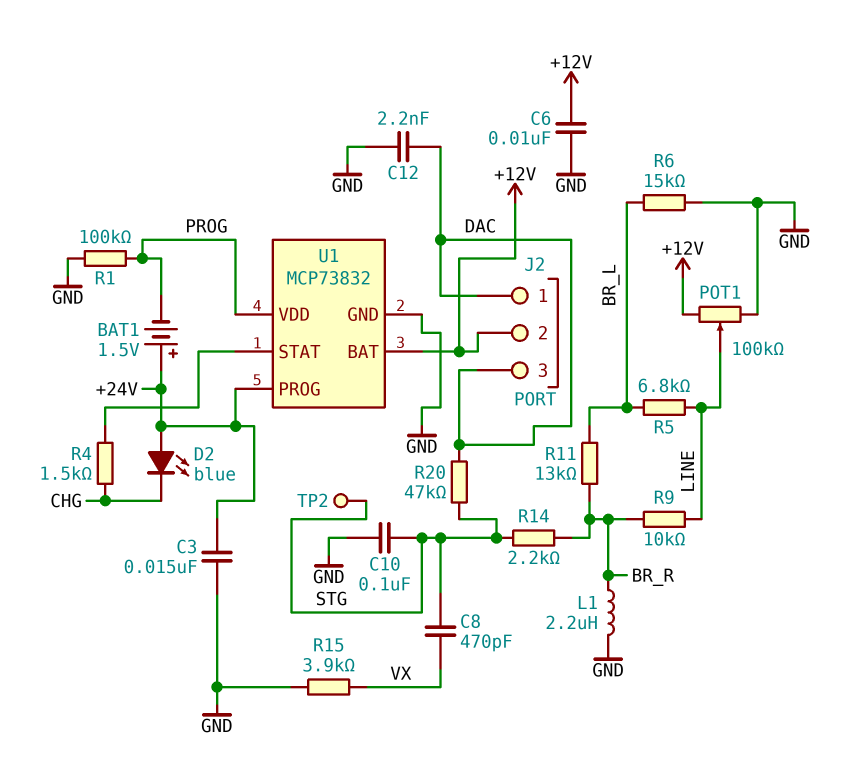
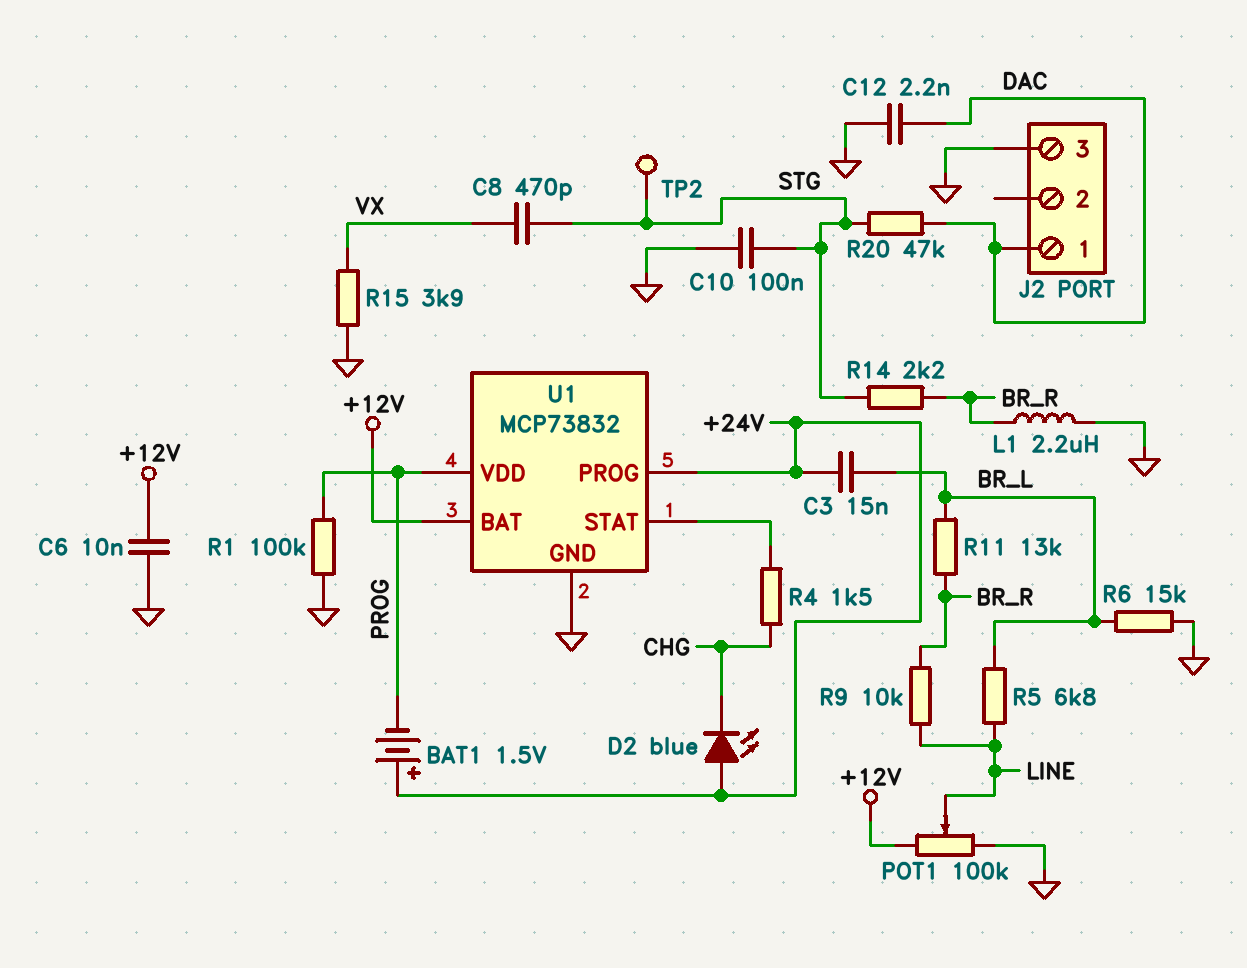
C3: 15nF (+24V, GND) -> 15nF (+24V, BR_L)
J2 pin 2: +12V -> none
J2 pin 3: DAC -> GND

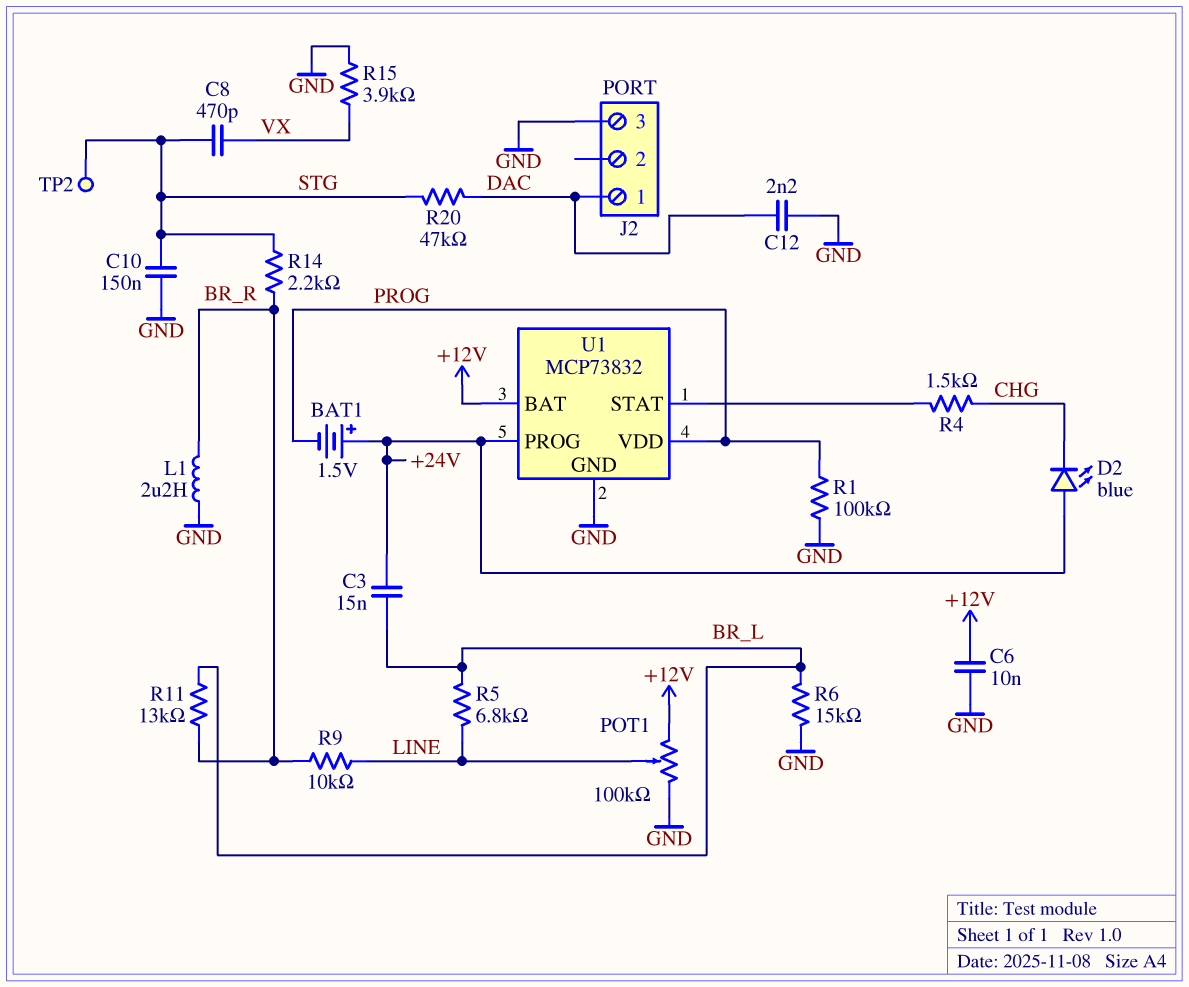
C10: 100nF (GND, STG) -> 150nF (GND, STG)

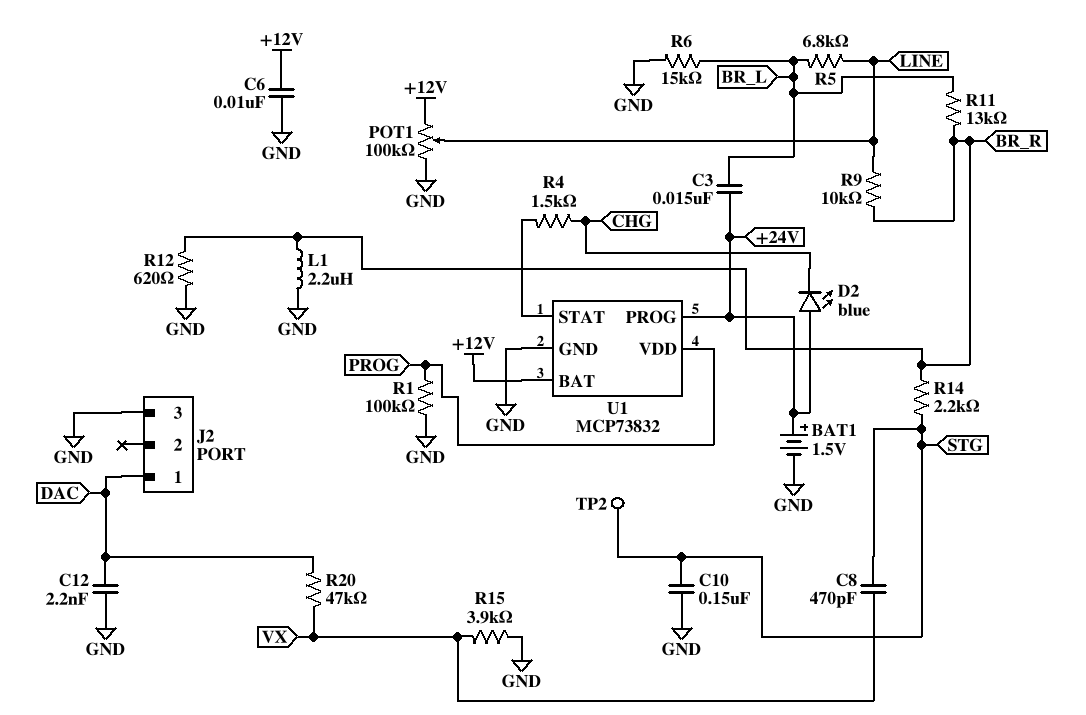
BAT1: 1.5V (plus +24V, minus PROG) -> 1.5V (plus +24V, minus GND)
R12: none -> 620 (BR_R, GND)
R20: 47k (DAC, STG) -> 47k (DAC, VX)

